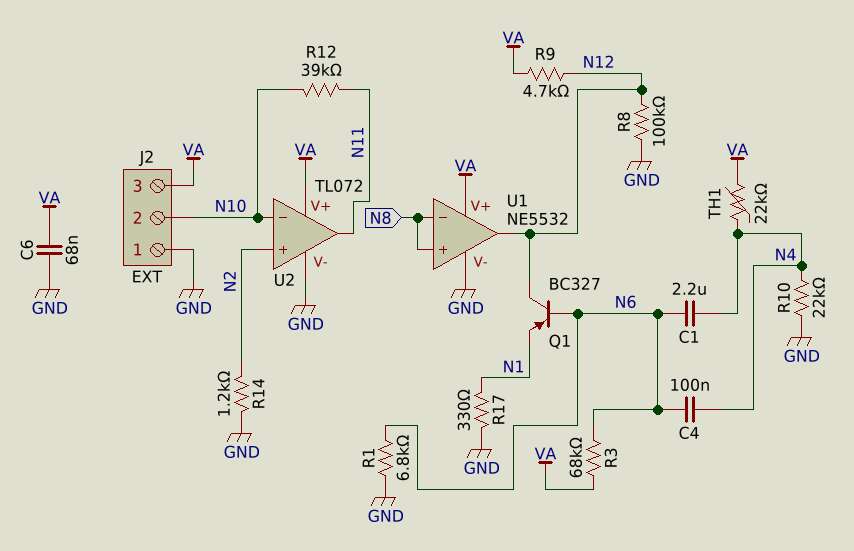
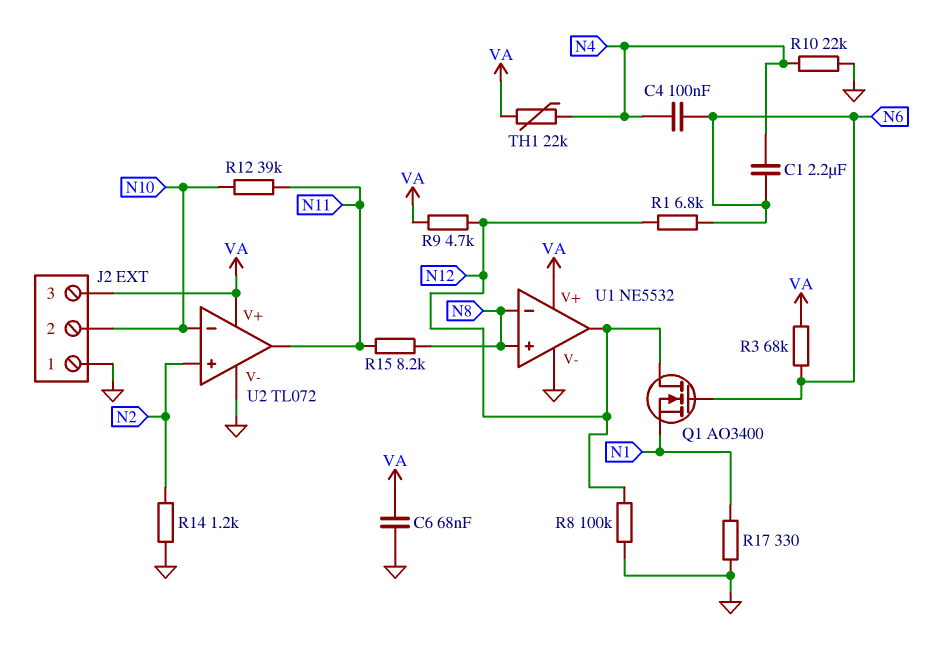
Q1: PNP BC327 (B N6, C N12, E N1) -> NMOS AO3400 (G N6, D N12, S N1)
R1: 6.8k (GND, N6) -> 6.8k (N6, N12)
R15: none -> 8.2k (N8, N11)

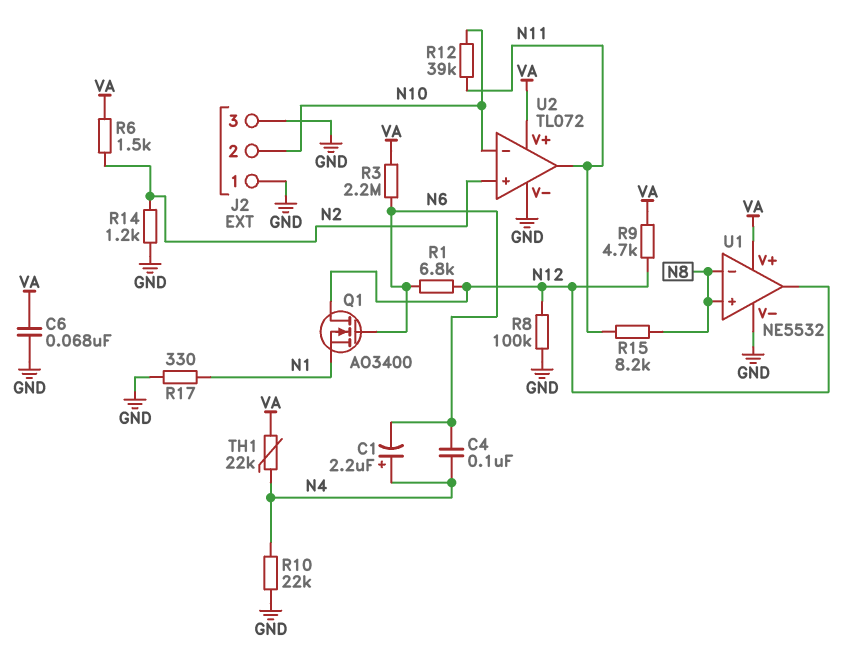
C1: 2.2uF (N4, N6) -> 2.2uF (plus N4, minus N6)
J2 pin 3: VA -> GND
R3: 68k (N6, VA) -> 2.2M (N6, VA)
R6: none -> 1.5k (N2, VA)

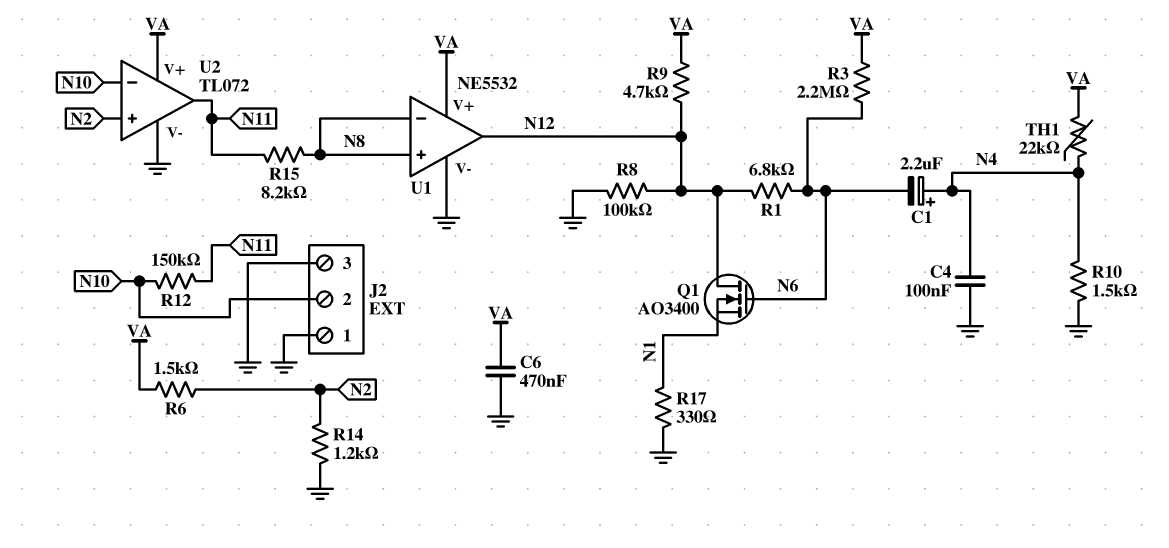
C4: 100nF (N4, N6) -> 100nF (GND, N4)
C6: 68nF (GND, VA) -> 470nF (GND, VA)
R10: 22k (GND, N4) -> 1.5k (GND, N4)
R12: 39k (N10, N11) -> 150k (N10, N11)

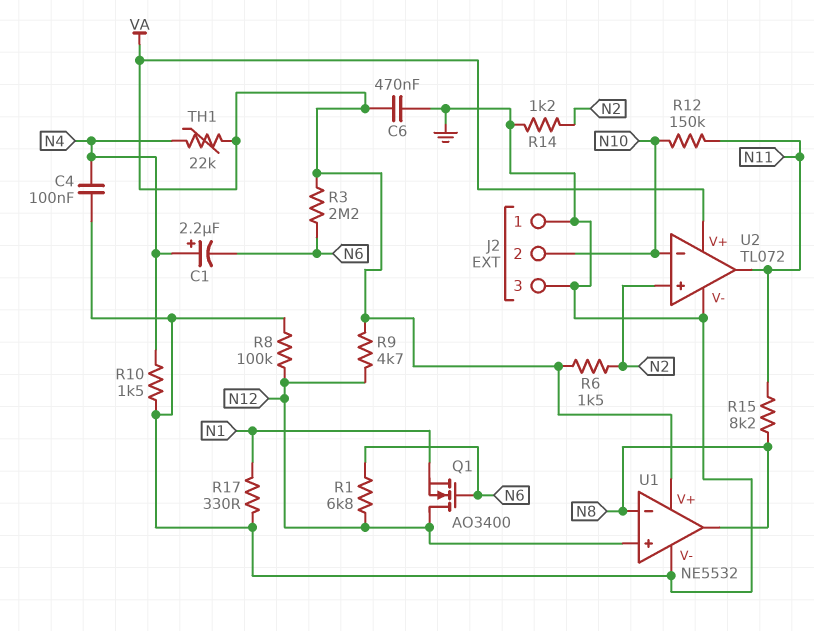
U1 pin in+: N8 -> N12
U1 pin out: N12 -> N8

